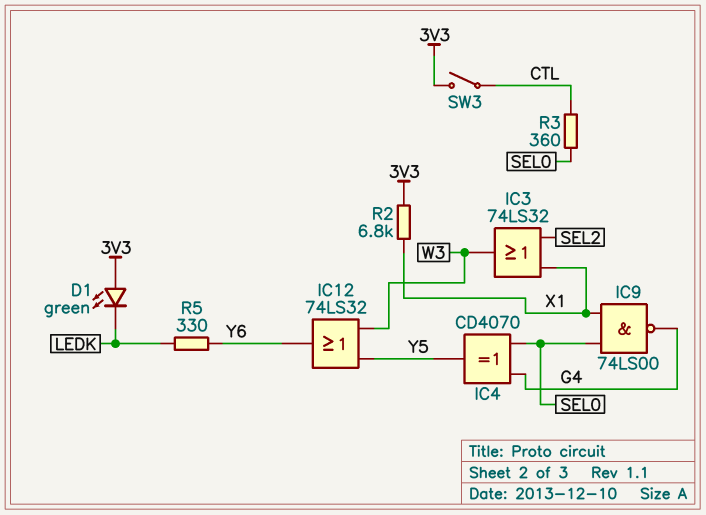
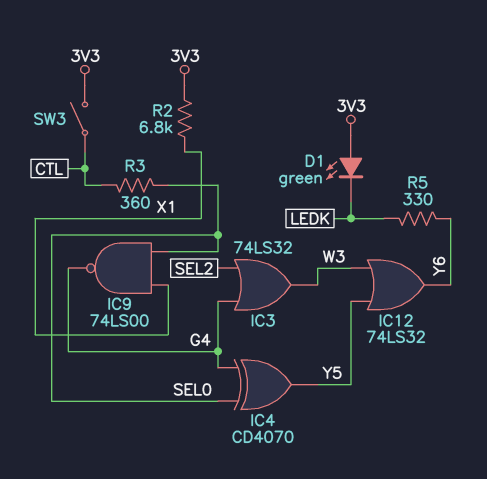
IC3: OR 74LS32 (in SEL2, in X1, out W3) -> OR 74LS32 (in G4, in SEL2, out W3)

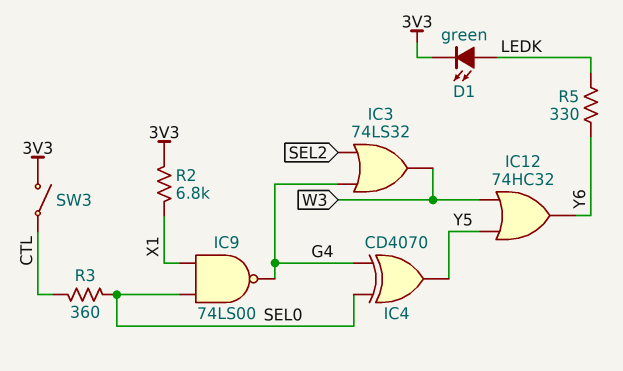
D1: LED green (A 3V3, K LEDK) -> LED green (A LEDK, K 3V3)
IC12: OR 74LS32 (in W3, in Y5, out Y6) -> OR 74HC32 (in W3, in Y5, out Y6)

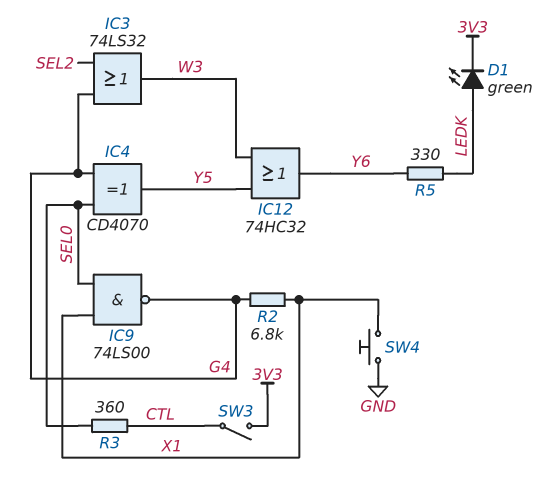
R2: 6.8k (3V3, X1) -> 6.8k (G4, X1)
SW4: none -> button (GND, X1)

